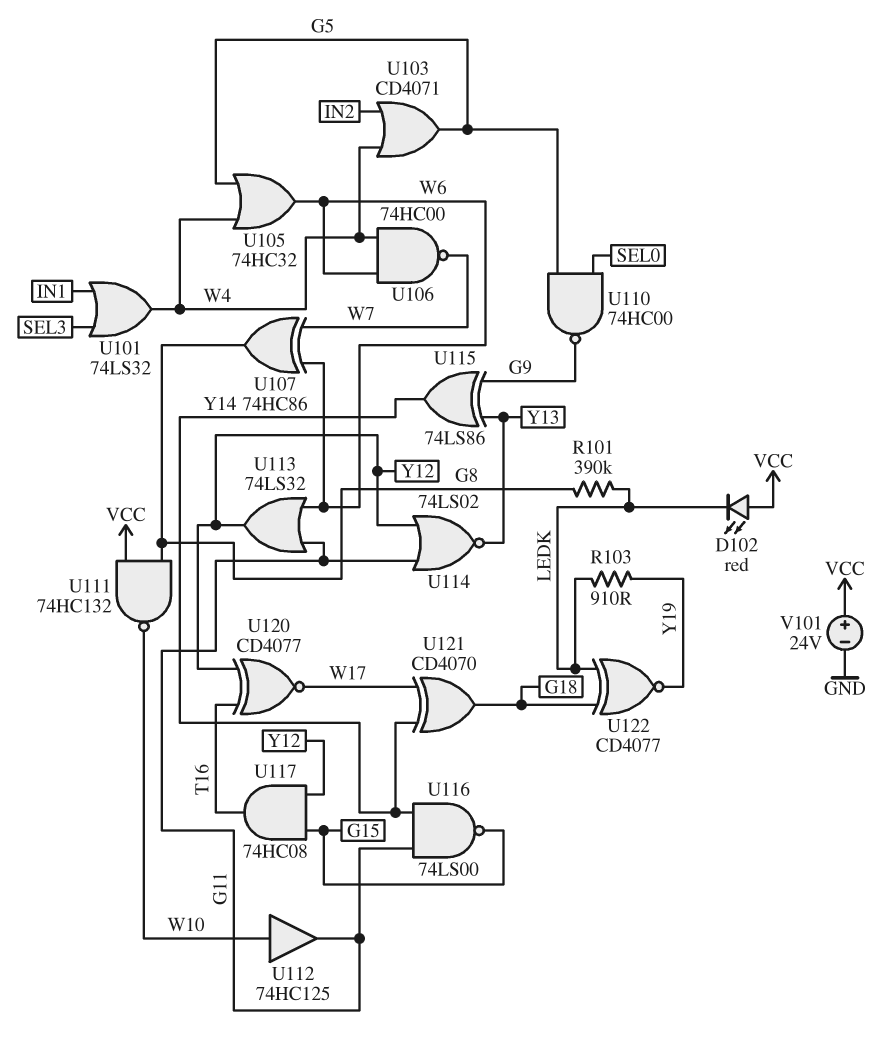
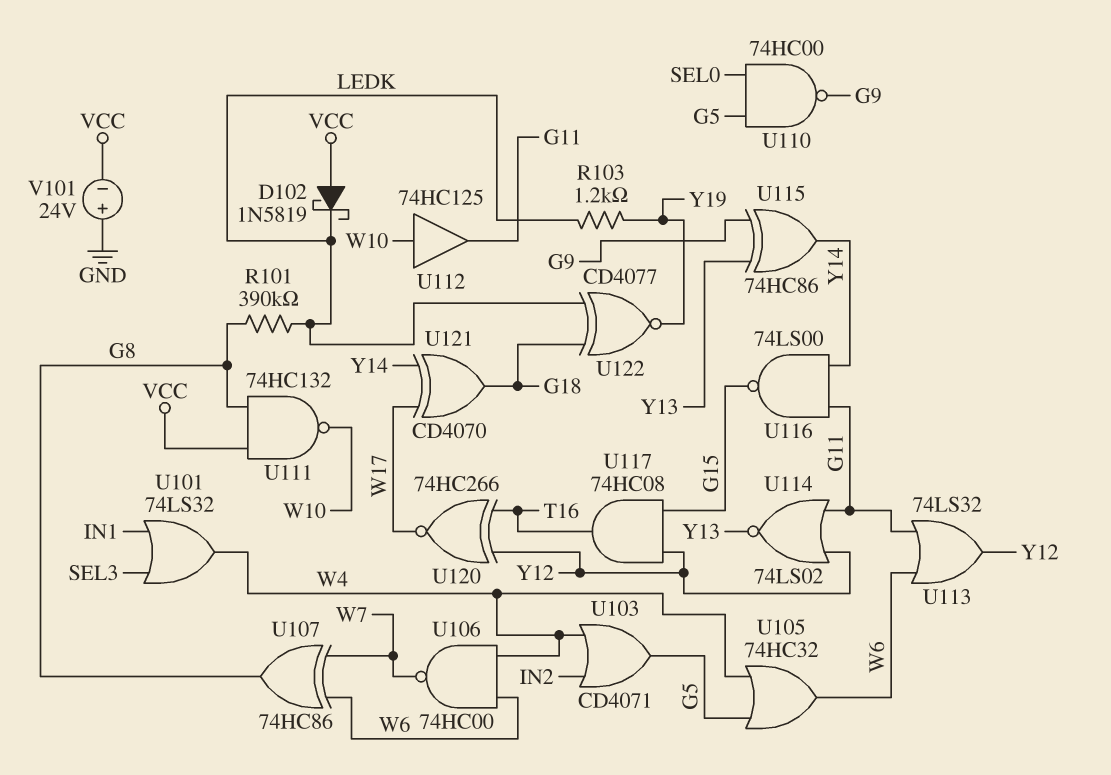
D102: LED red (A VCC, K LEDK) -> schottky 1N5819 (A VCC, K LEDK)
R103: 910 (LEDK, Y19) -> 1.2k (LEDK, Y19)
U115: XOR 74LS86 (in G9, in Y13, out Y14) -> XOR 74HC86 (in G9, in Y13, out Y14)
U120: XNOR CD4077 (in T16, in Y12, out W17) -> XNOR 74HC266 (in T16, in Y12, out W17)
V101: 24V (plus VCC, minus GND) -> 24V (plus GND, minus VCC)

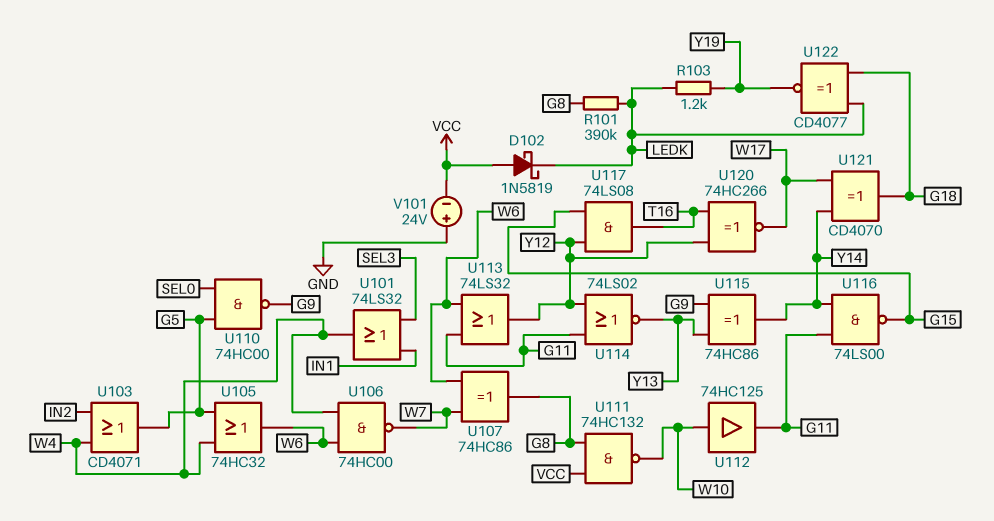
U117: AND 74HC08 (in G15, in Y12, out T16) -> AND 74LS08 (in G15, in Y12, out T16)

